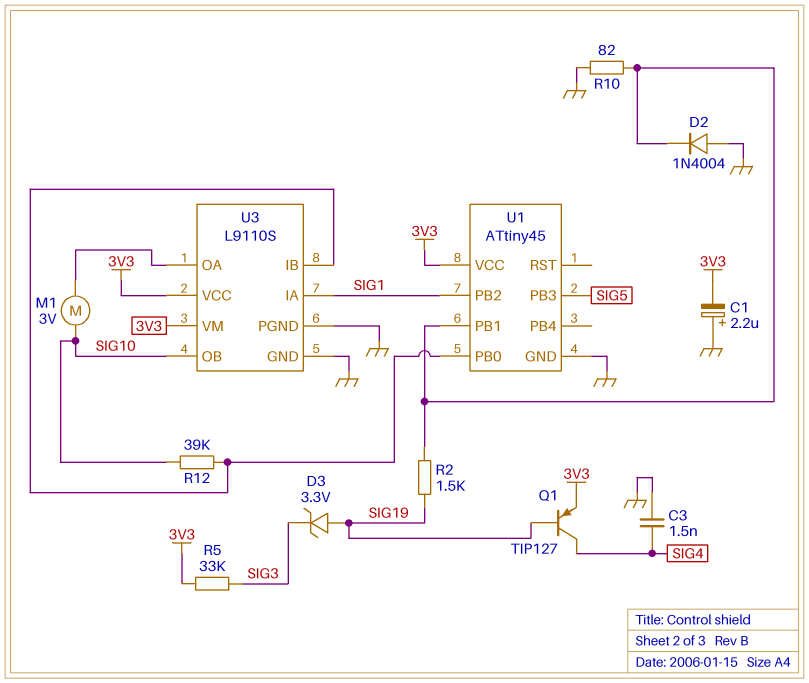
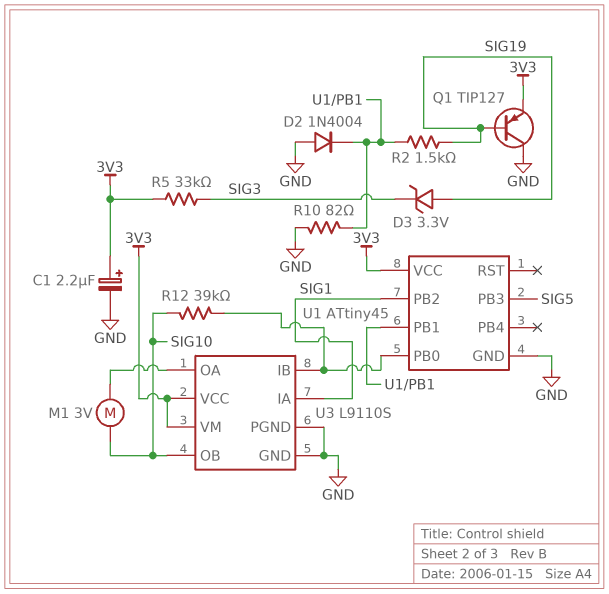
C1: 2.2uF (plus GND, minus 3V3) -> 2.2uF (plus 3V3, minus GND)
C3: 1.5nF (GND, SIG4) -> none
Q1: PNP TIP127 (B SIG19, C SIG4, E 3V3) -> PNP TIP127 (B SIG19, C GND, E 3V3)

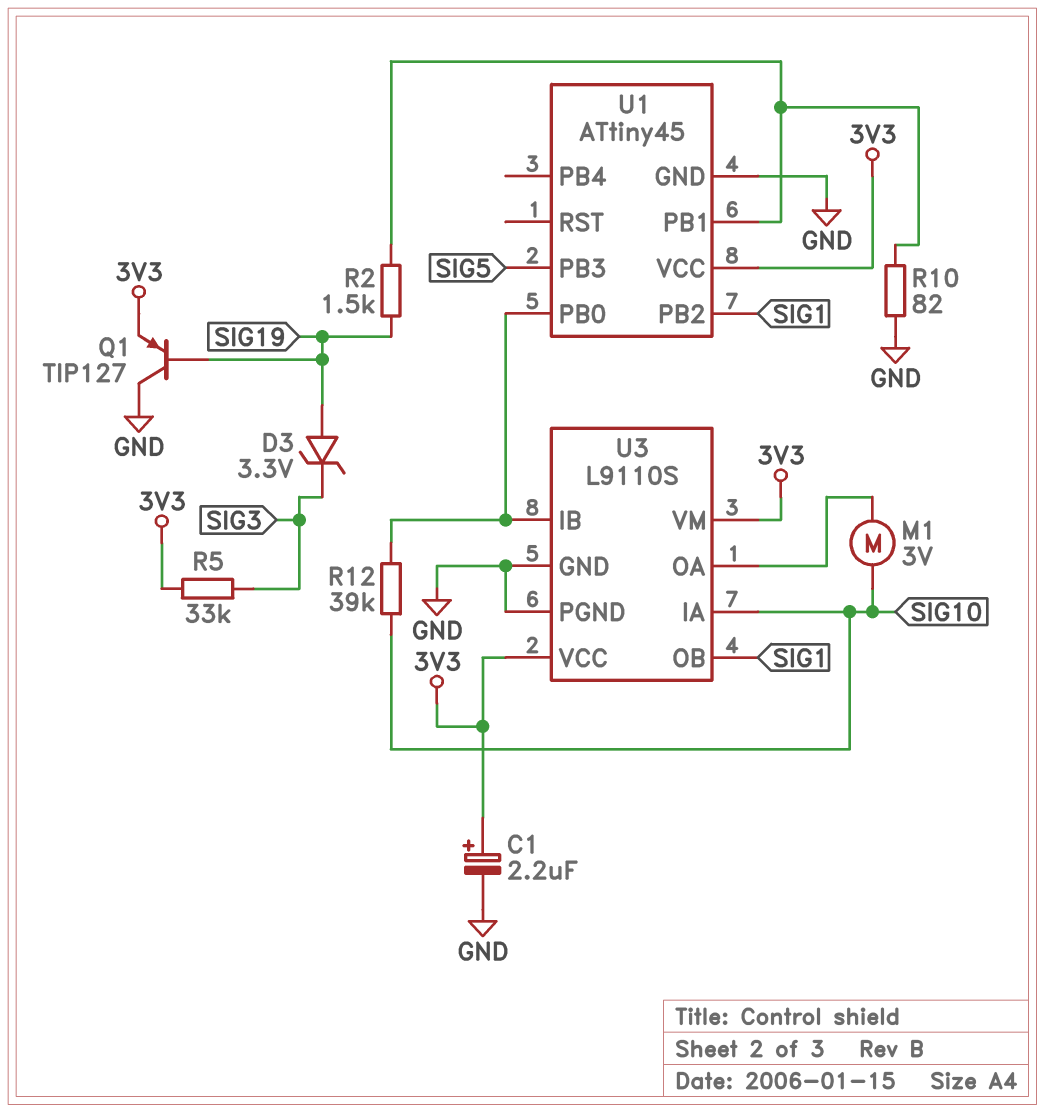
D2: diode 1N4004 (A GND, K U1/PB1) -> none
U3 pin IA: SIG1 -> SIG10
U3 pin OB: SIG10 -> SIG1

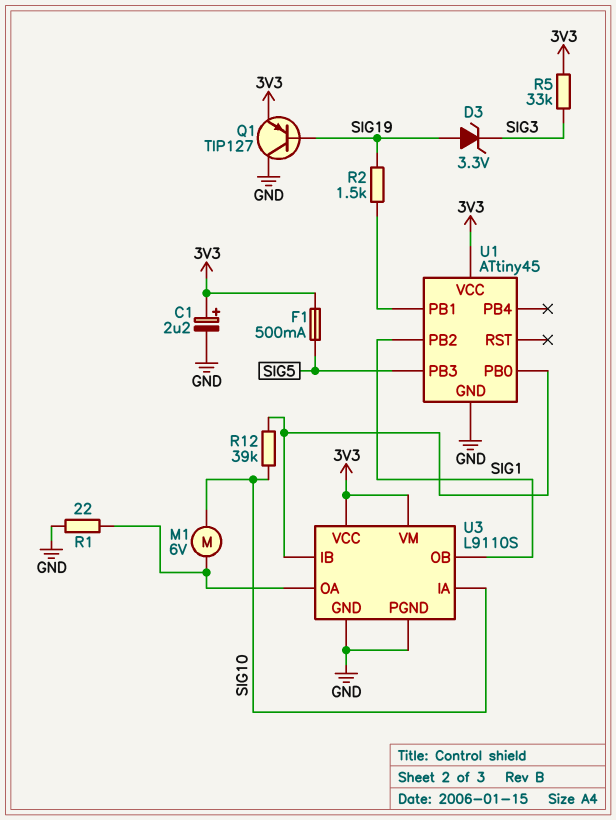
F1: none -> 500mA (3V3, SIG5)
M1: motor 3V (SIG10, U3/OA) -> motor 6V (SIG10, U3/OA)
R1: none -> 22 (GND, U3/OA)
R10: 82 (GND, U1/PB1) -> none

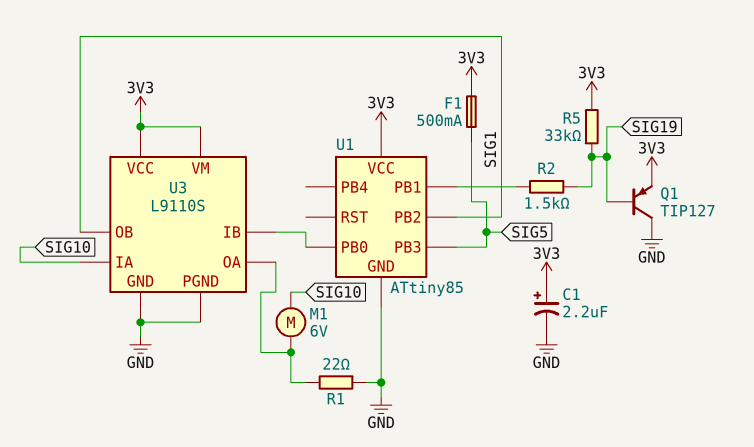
D3: zener 3.3V (A SIG19, K SIG3) -> none
R5: 33k (3V3, SIG3) -> 33k (3V3, SIG19)
R12: 39k (SIG10, U1/PB0) -> none
U1: ATtiny45 -> ATtiny85

